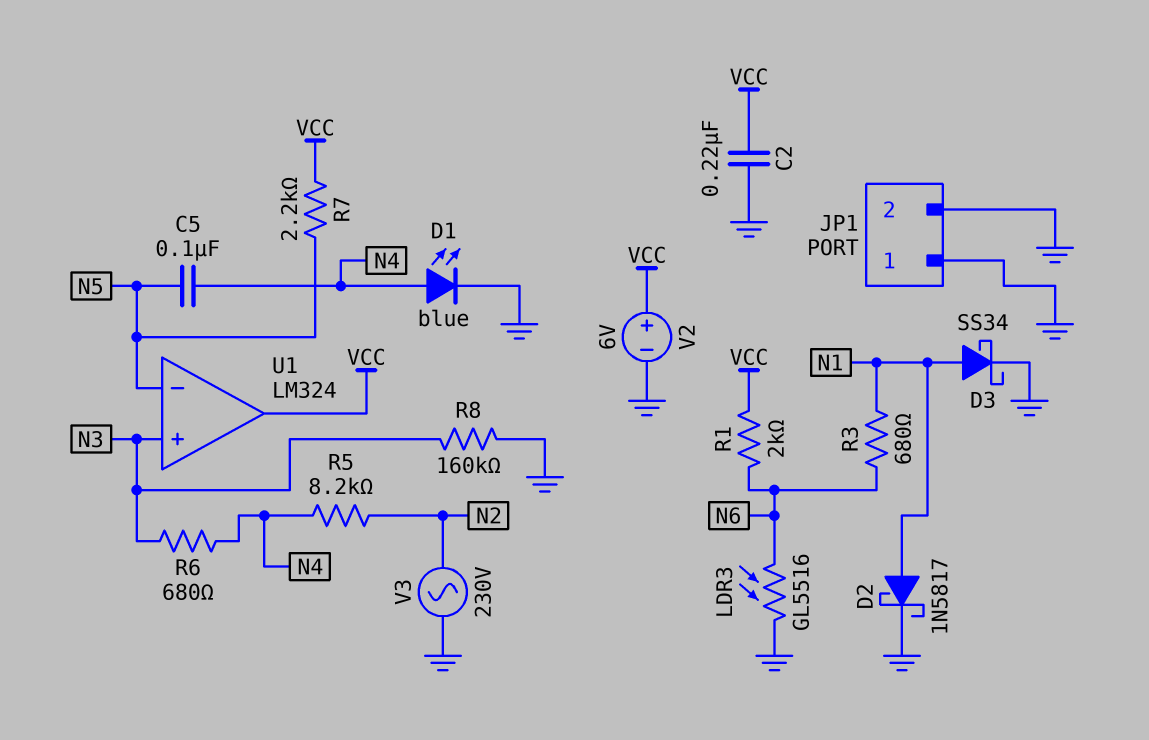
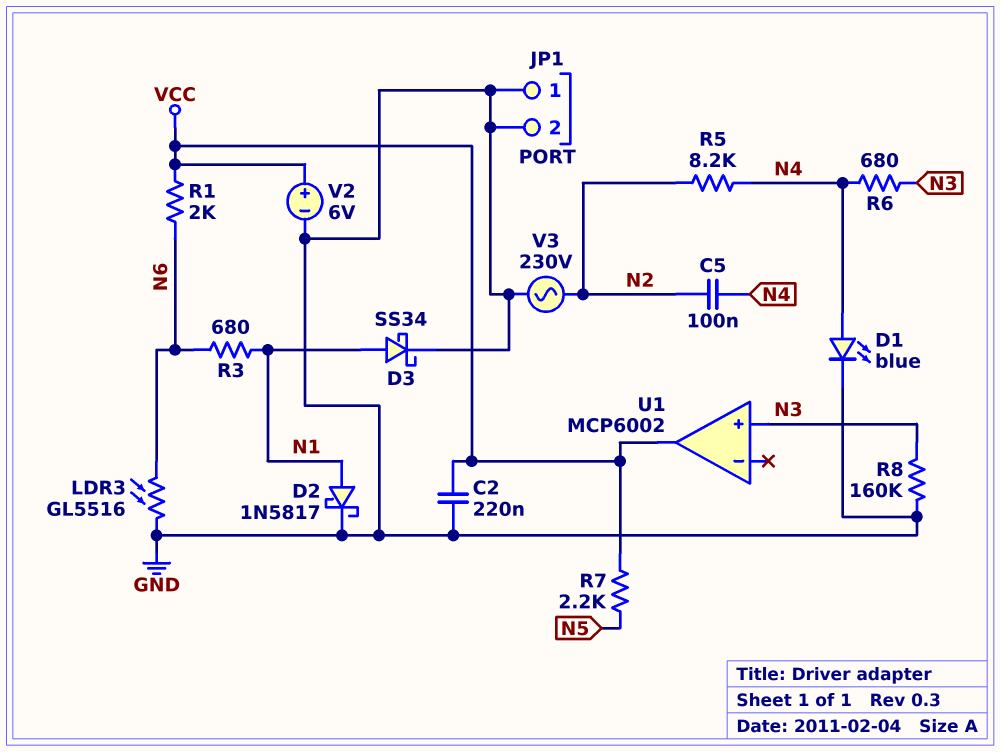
C5: 100nF (N4, N5) -> 100nF (N2, N4)
U1: LM324 -> MCP6002
U1 pin in-: N5 -> none

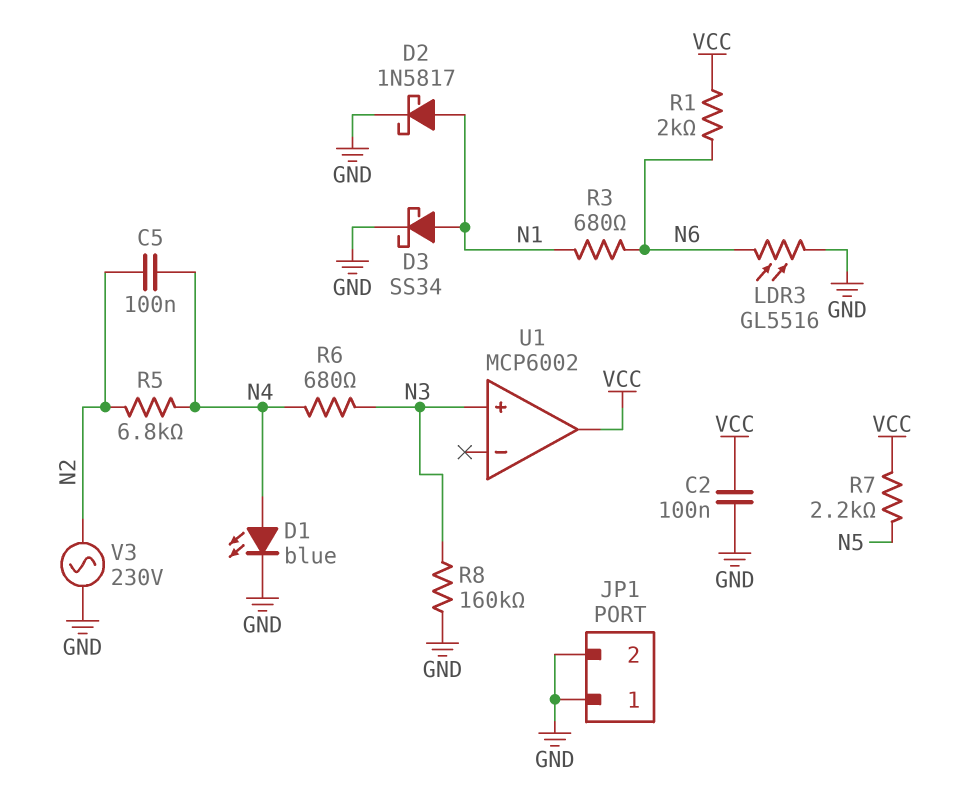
C2: 220nF (GND, VCC) -> 100nF (GND, VCC)
R5: 8.2k (N2, N4) -> 6.8k (N2, N4)
V2: 6V (plus VCC, minus GND) -> none

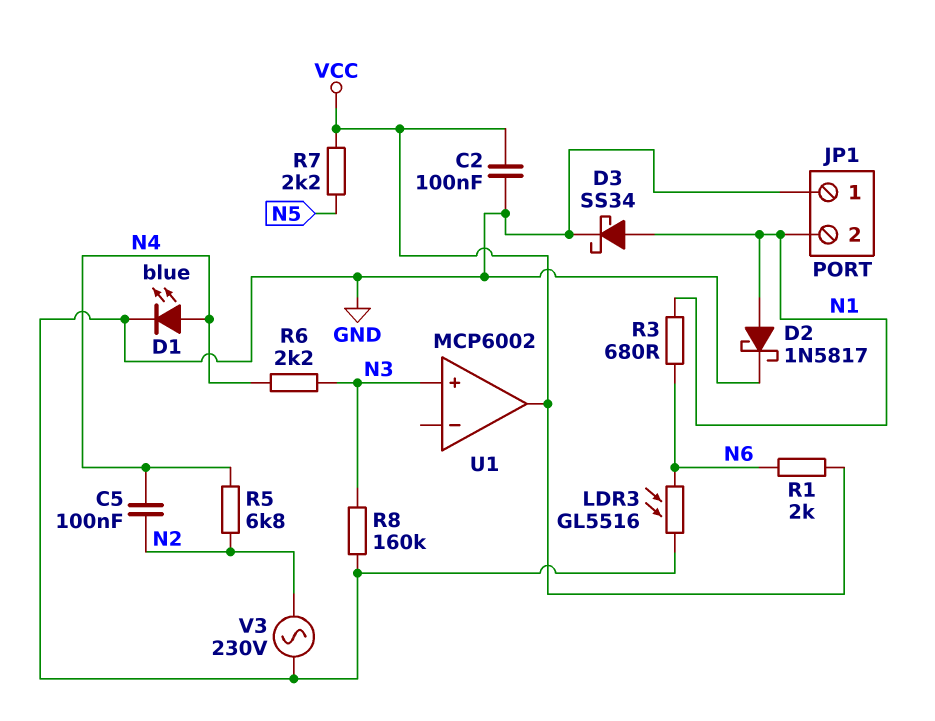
JP1 pin 2: GND -> N1
R6: 680 (N3, N4) -> 2.2k (N3, N4)

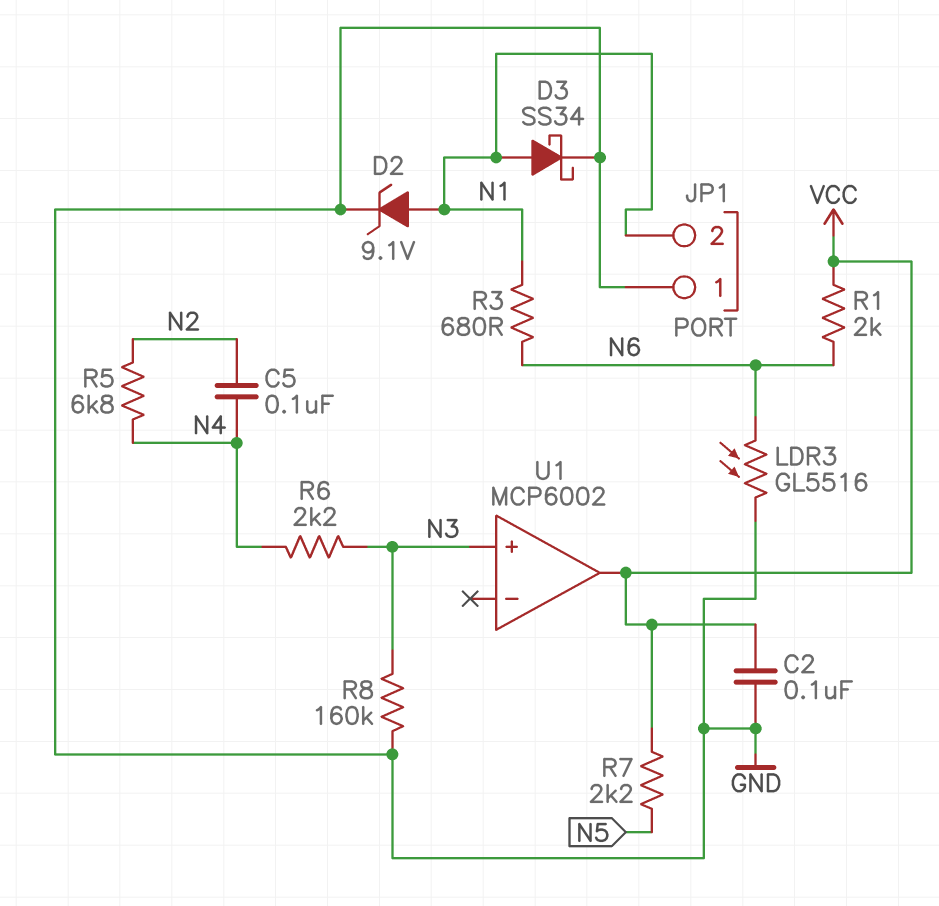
D1: LED blue (A N4, K GND) -> none
D2: schottky 1N5817 (A N1, K GND) -> zener 9.1V (A N1, K GND)
V3: AC 230V (GND, N2) -> none

